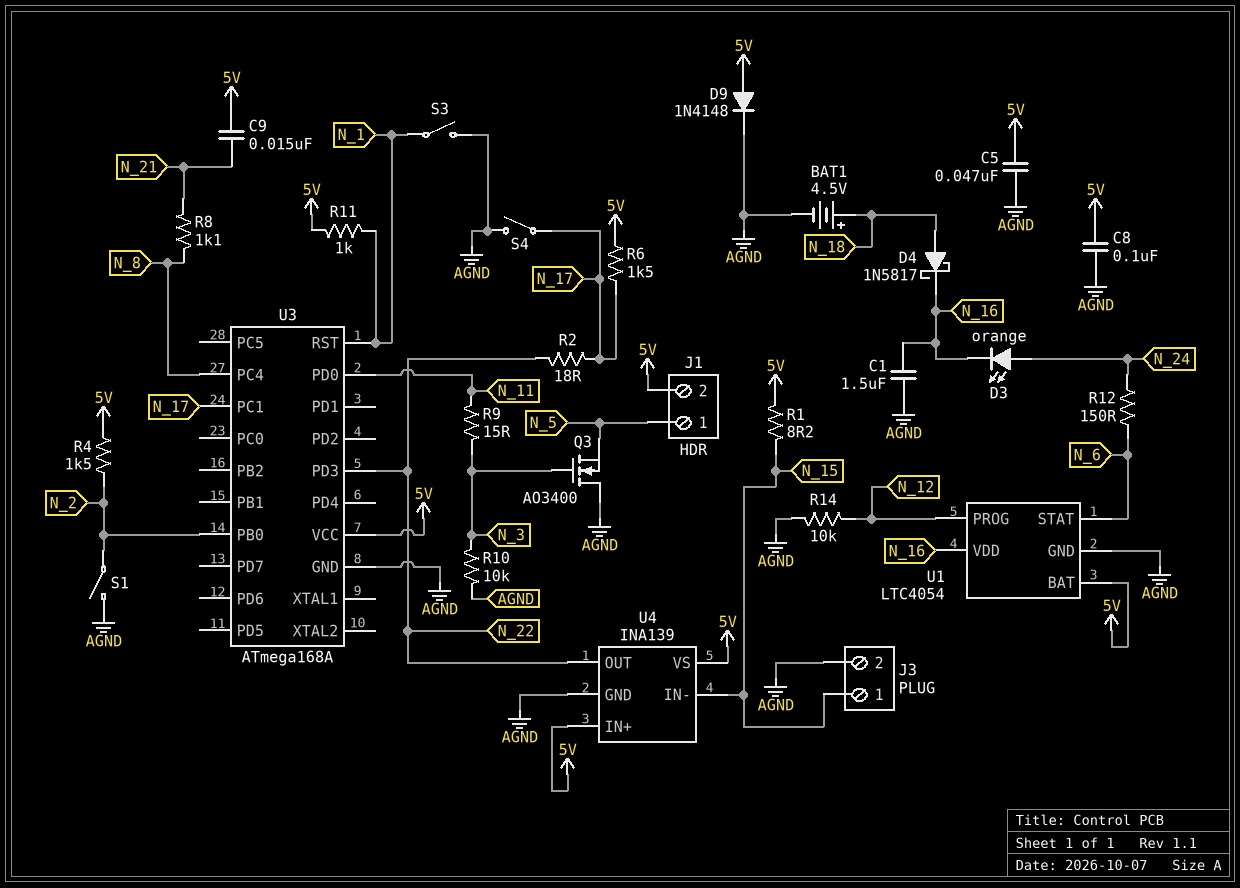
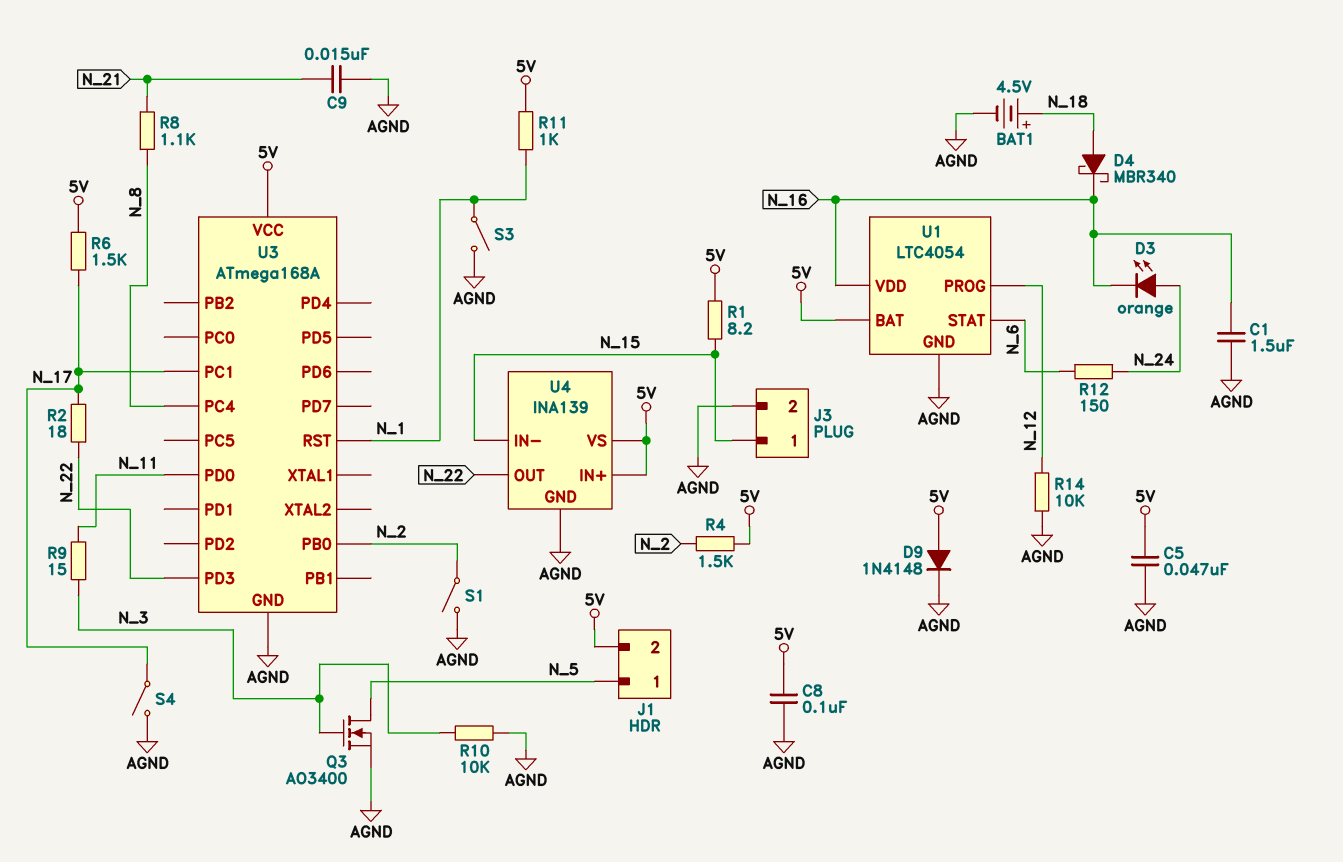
C9: 15nF (5V, N_21) -> 15nF (AGND, N_21)
D4: schottky 1N5817 (A N_18, K N_16) -> schottky MBR340 (A N_18, K N_16)
Q3: NMOS AO3400 (G N_3, D AGND, S N_5) -> NMOS AO3400 (G N_3, D N_5, S AGND)

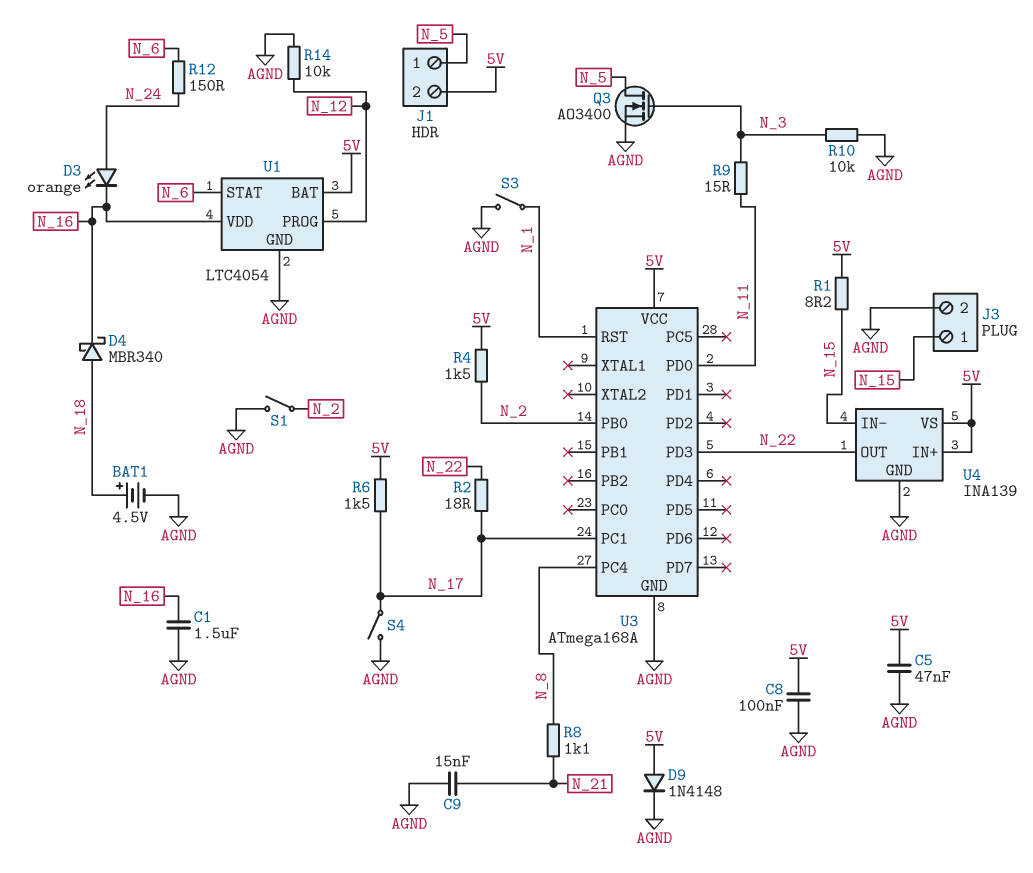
R11: 1k (5V, N_1) -> none

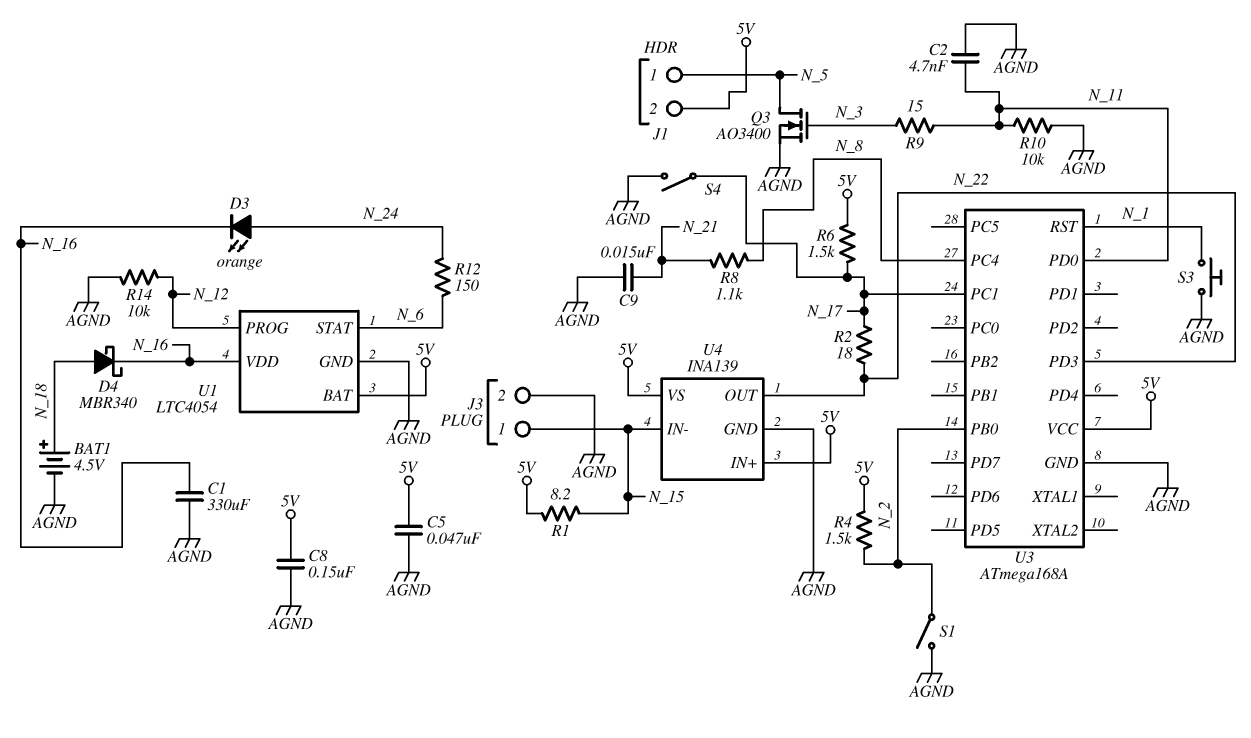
C1: 1.5uF (AGND, N_16) -> 330uF (AGND, N_16)
C2: none -> 4.7nF (AGND, N_11)
C8: 100nF (5V, AGND) -> 150nF (5V, AGND)
D9: diode 1N4148 (A 5V, K AGND) -> none
R10: 10k (AGND, N_3) -> 10k (AGND, N_11)
S3: switch (AGND, N_1) -> button (AGND, N_1)

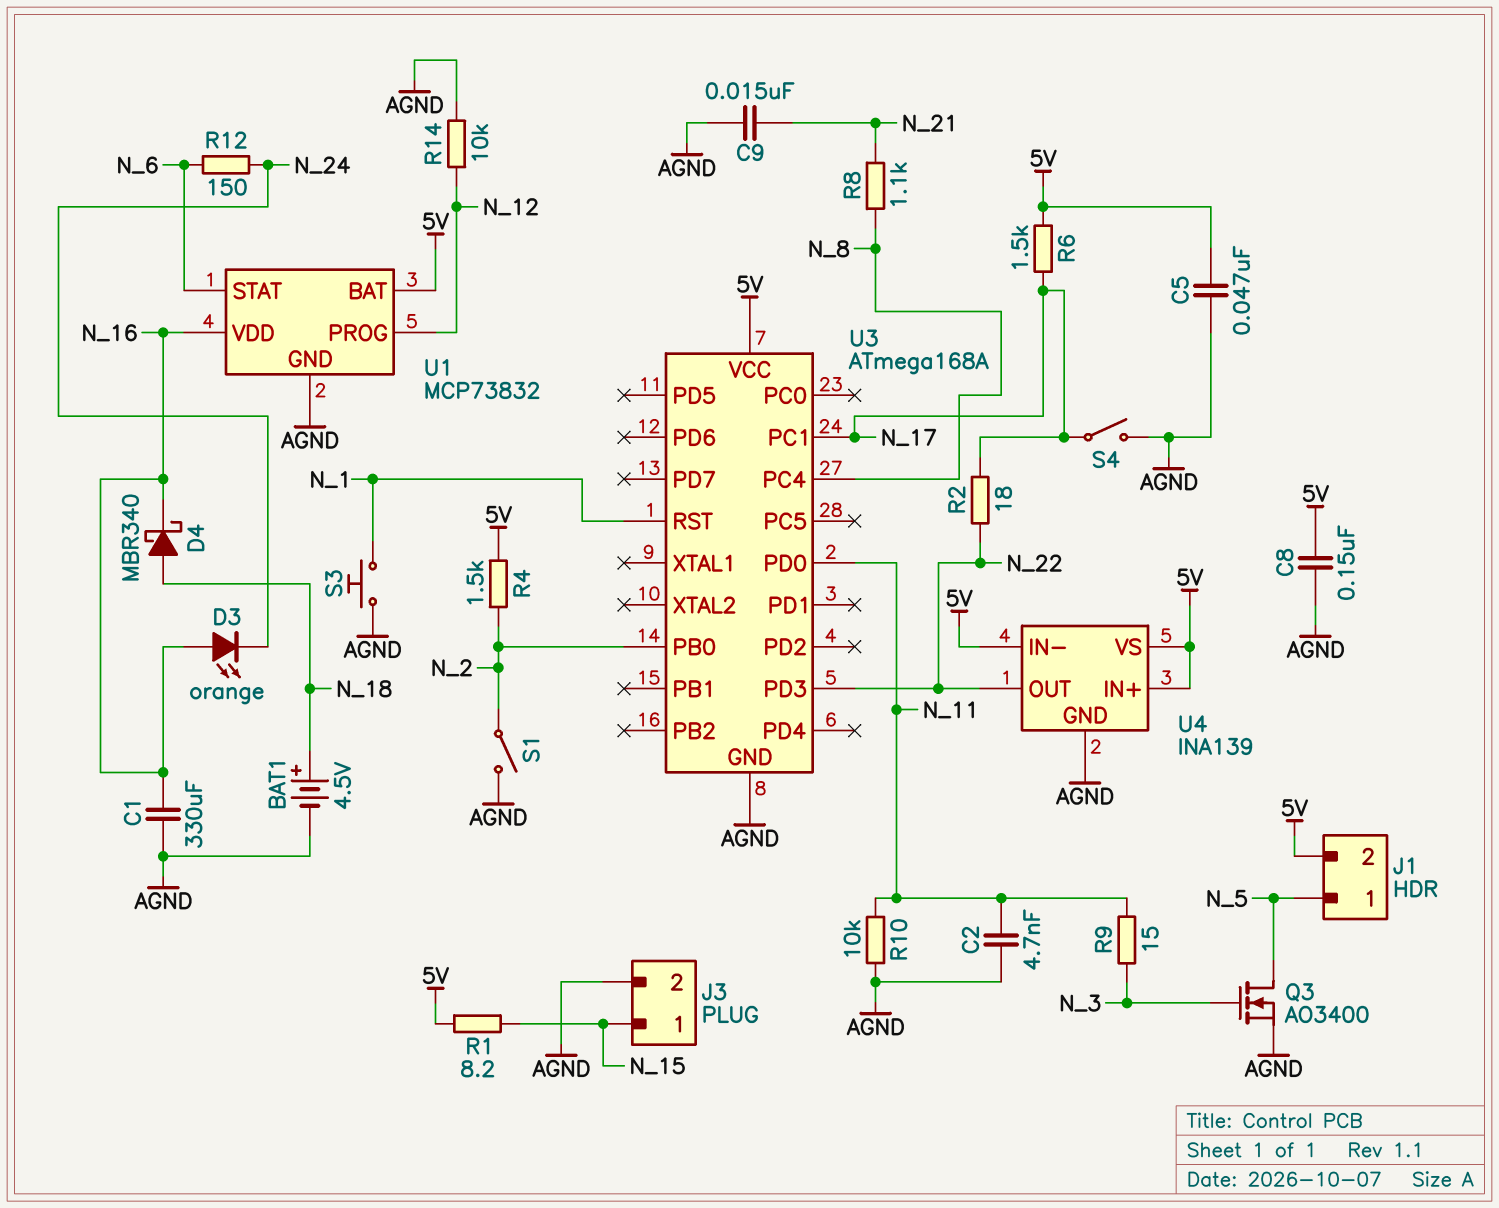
D3: LED orange (A N_24, K N_16) -> LED orange (A N_16, K N_24)
U1: LTC4054 -> MCP73832
U4 pin IN-: N_15 -> 5V

